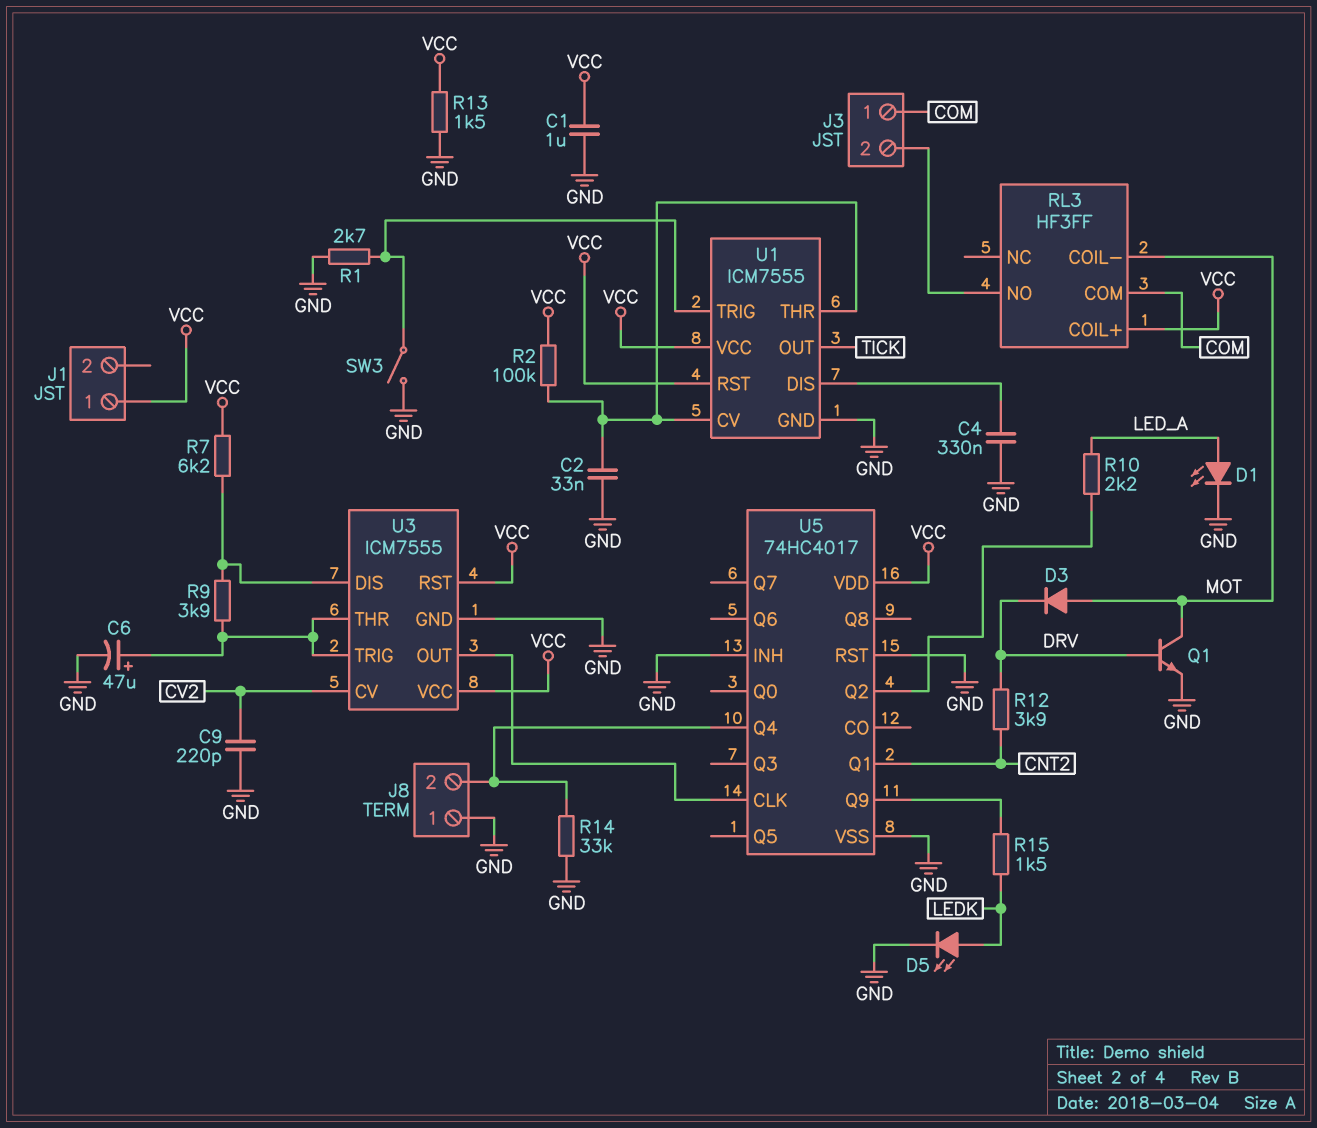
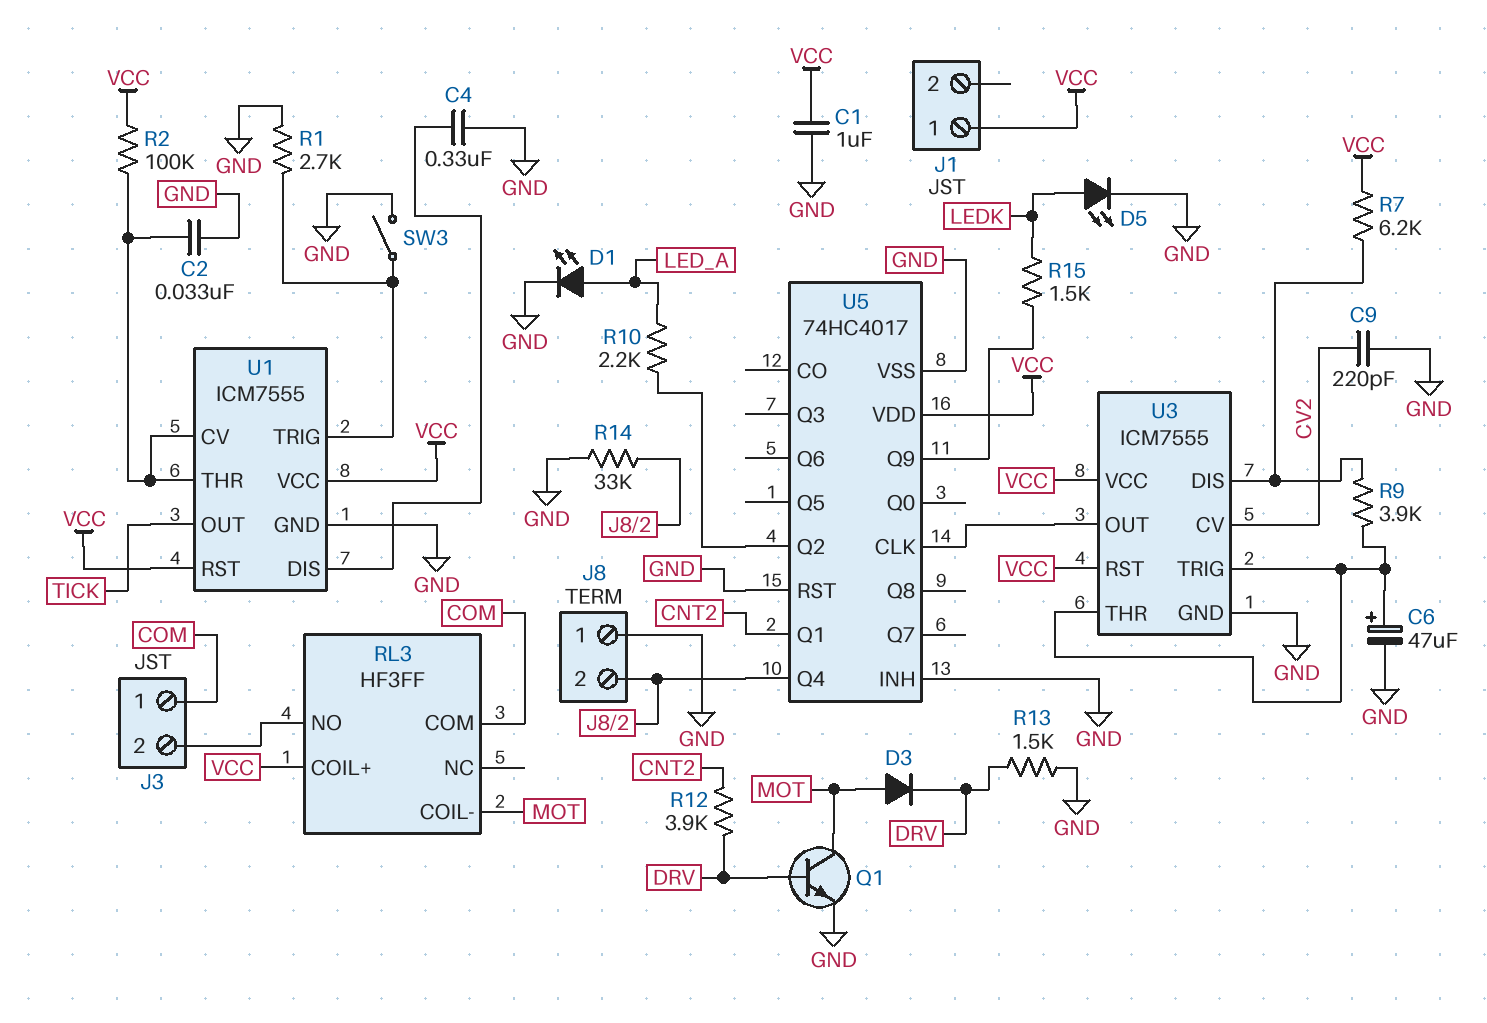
R13: 1.5k (GND, VCC) -> 1.5k (DRV, GND)

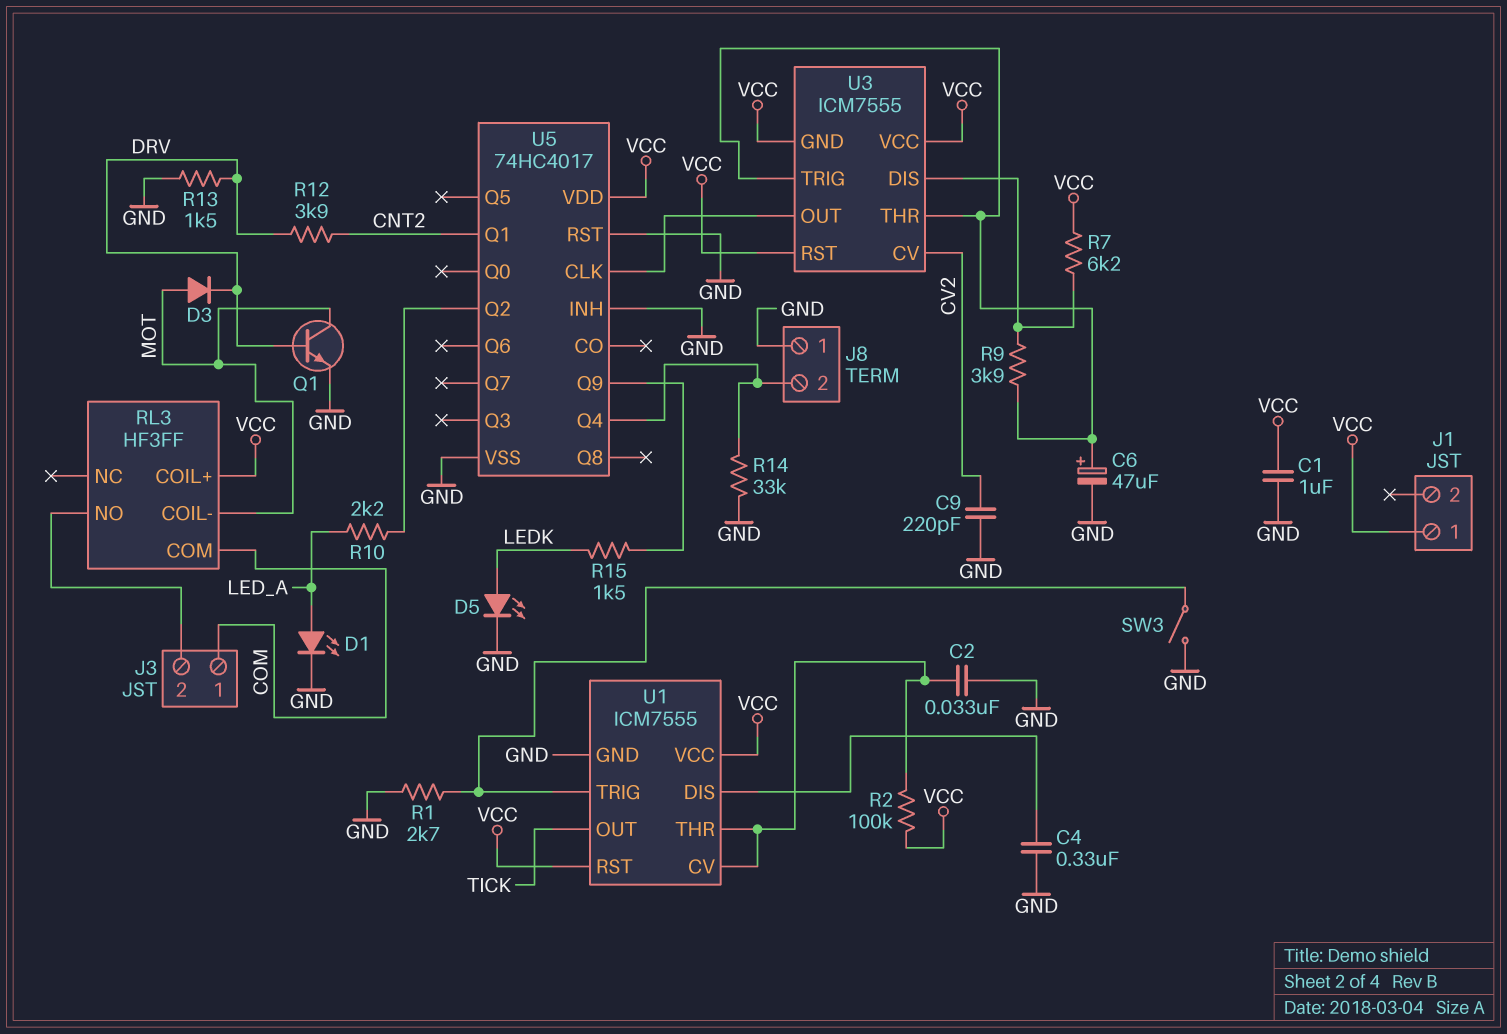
U3 pin GND: GND -> VCC

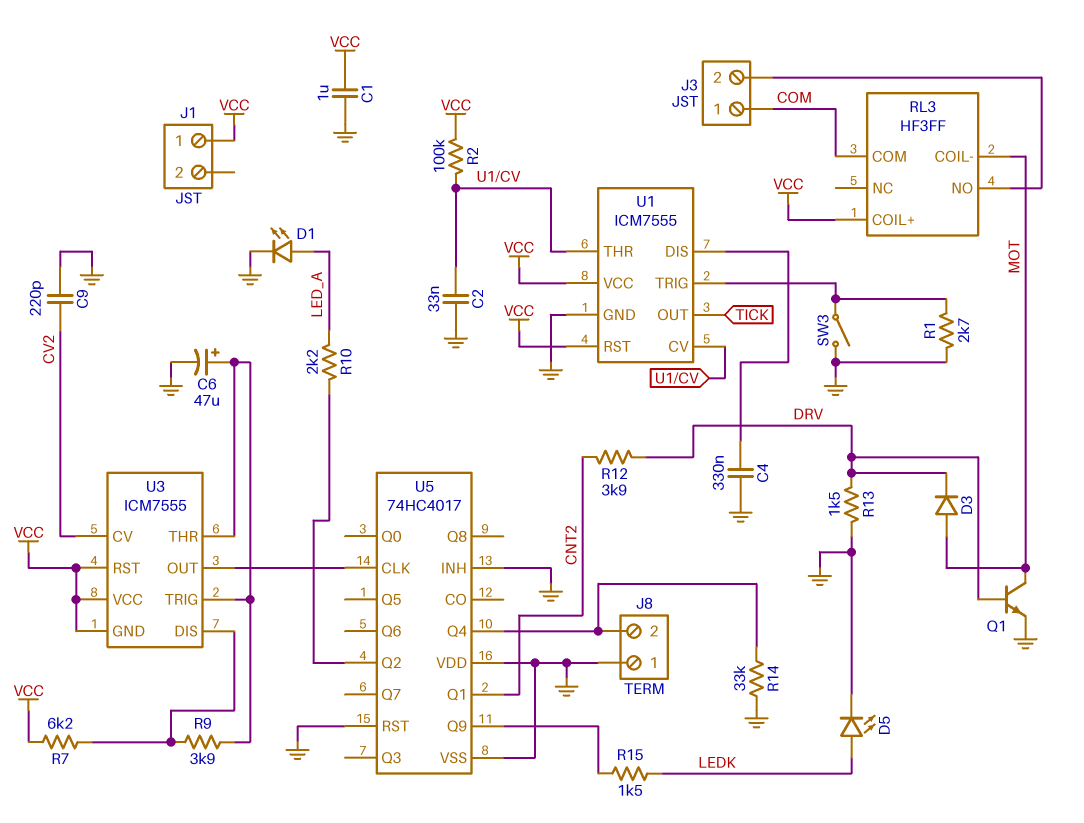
U5 pin VDD: VCC -> GND

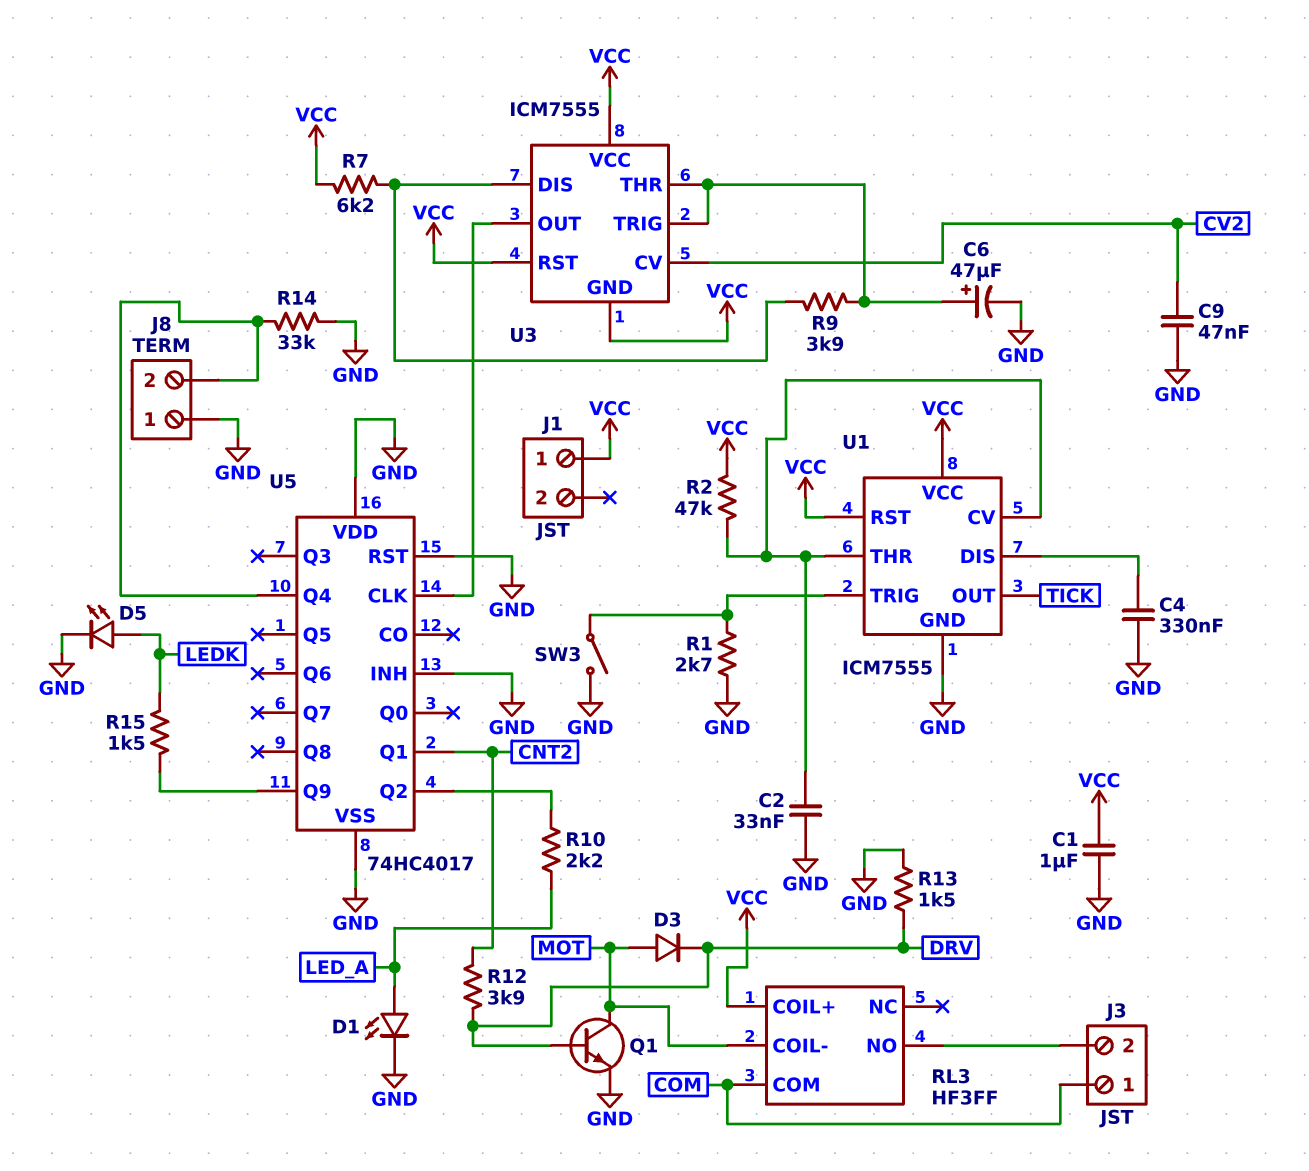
C9: 220pF (CV2, GND) -> 47nF (CV2, GND)
R2: 100k (U1/CV, VCC) -> 47k (U1/CV, VCC)

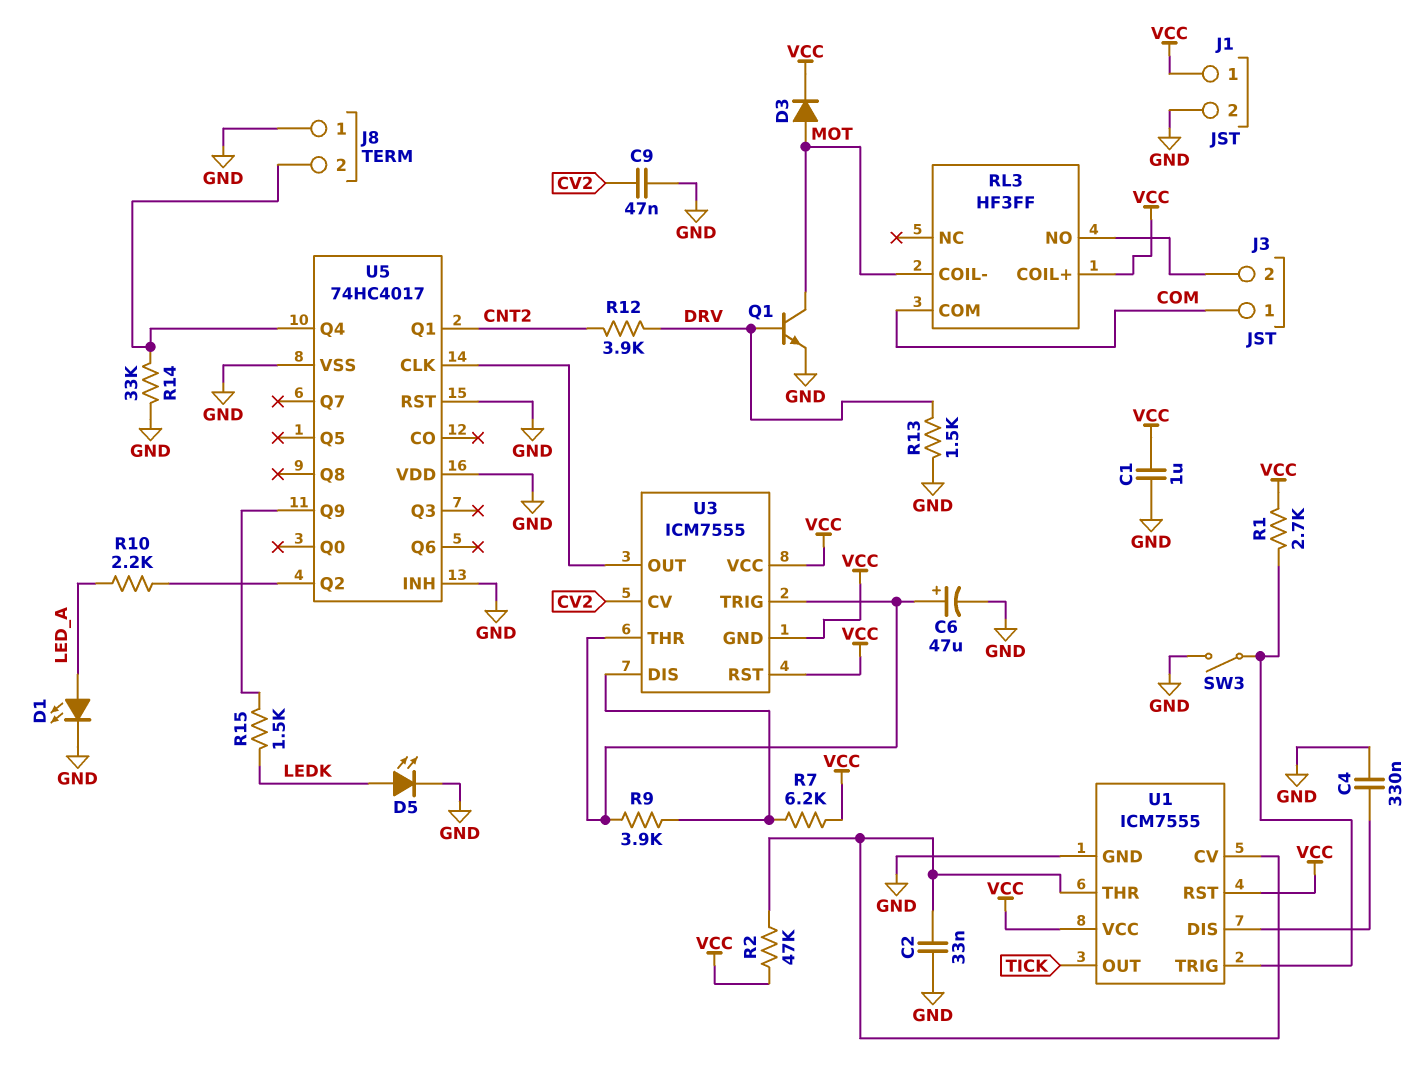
D3: diode (A MOT, K DRV) -> diode (A MOT, K VCC)
J1 pin 2: none -> GND
R1: 2.7k (GND, U1/TRIG) -> 2.7k (U1/TRIG, VCC)

